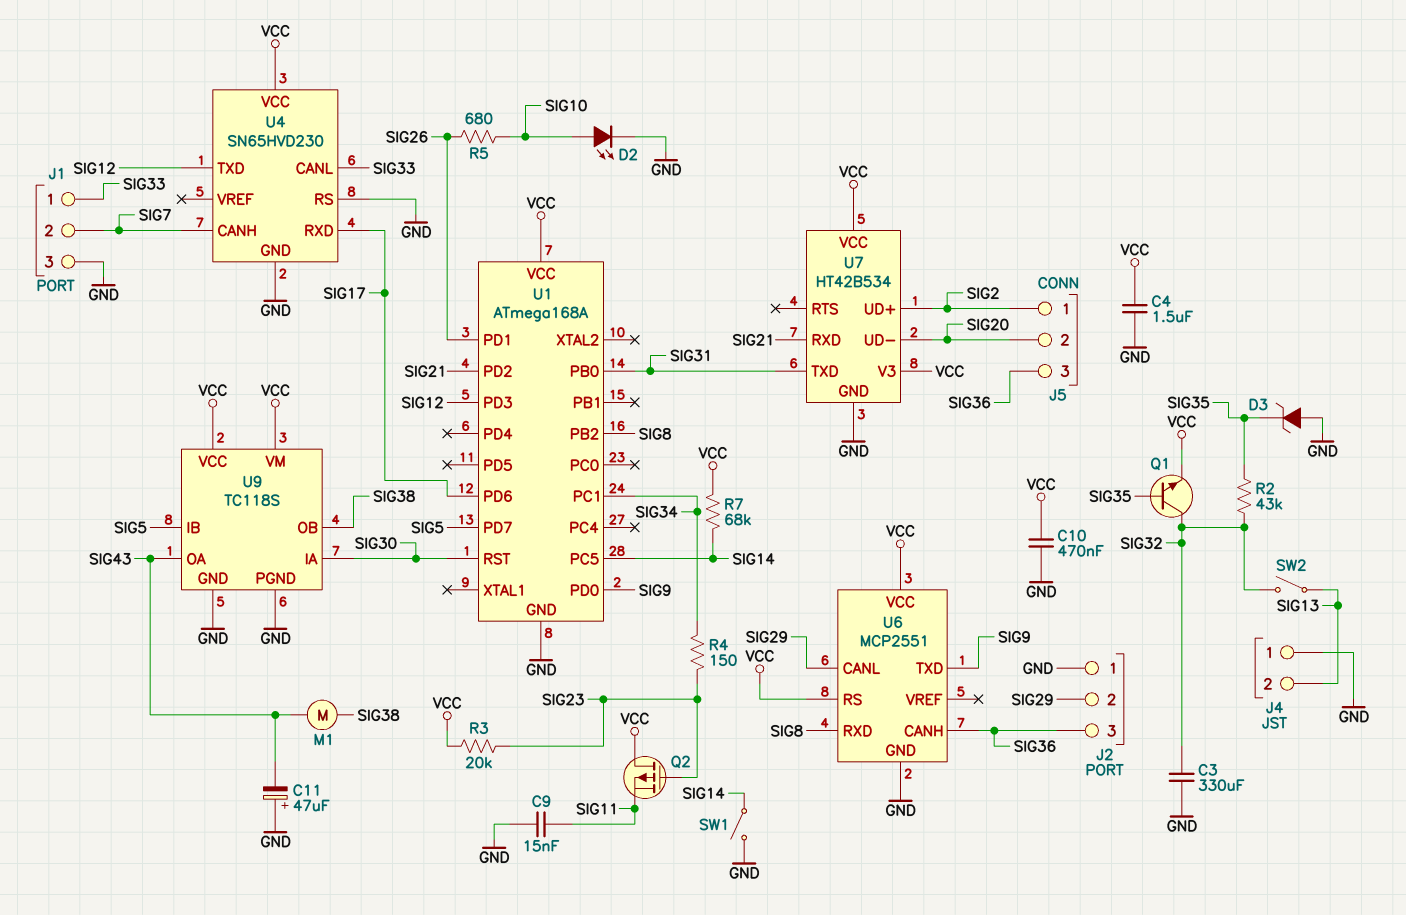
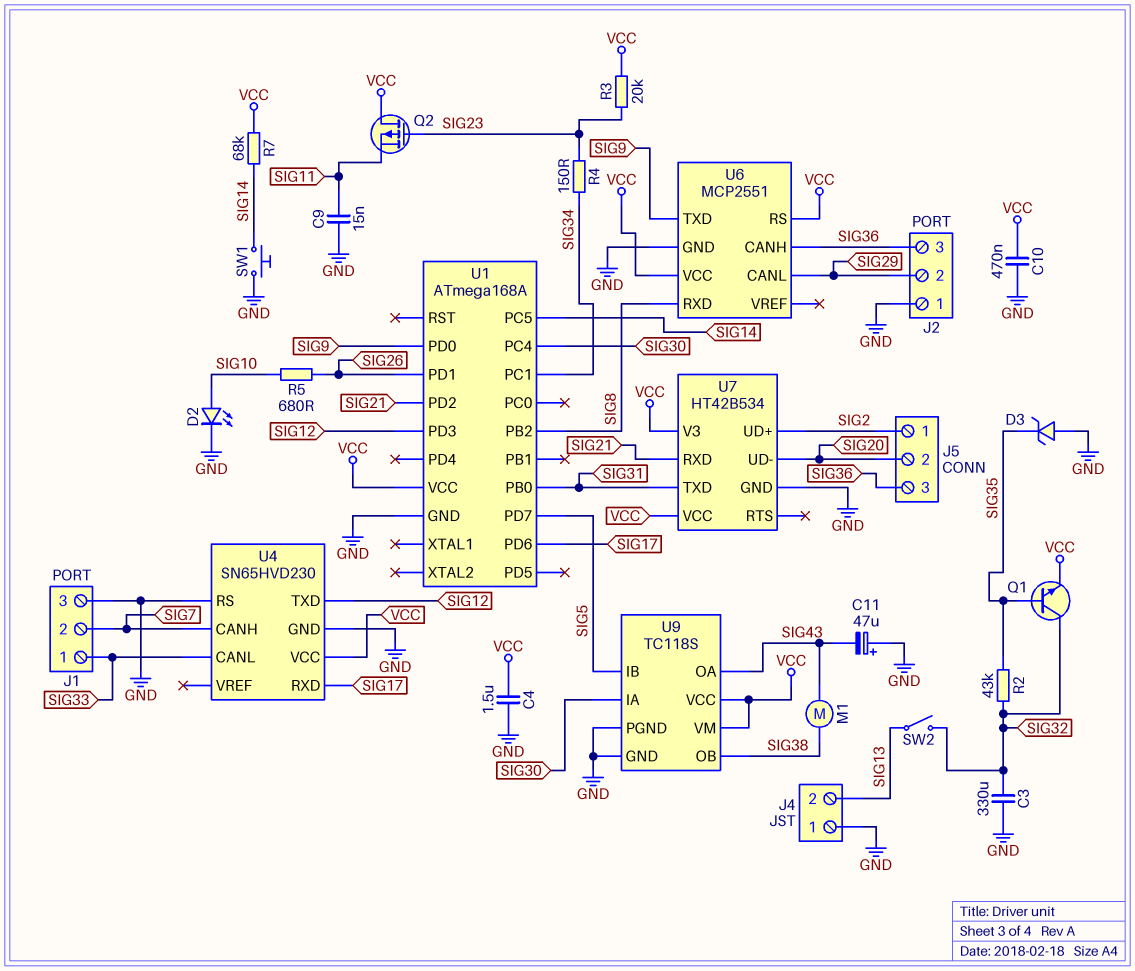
SW1: switch (GND, SIG14) -> button (GND, SIG14)
U1 pin PC4: none -> SIG30
U1 pin RST: SIG30 -> none

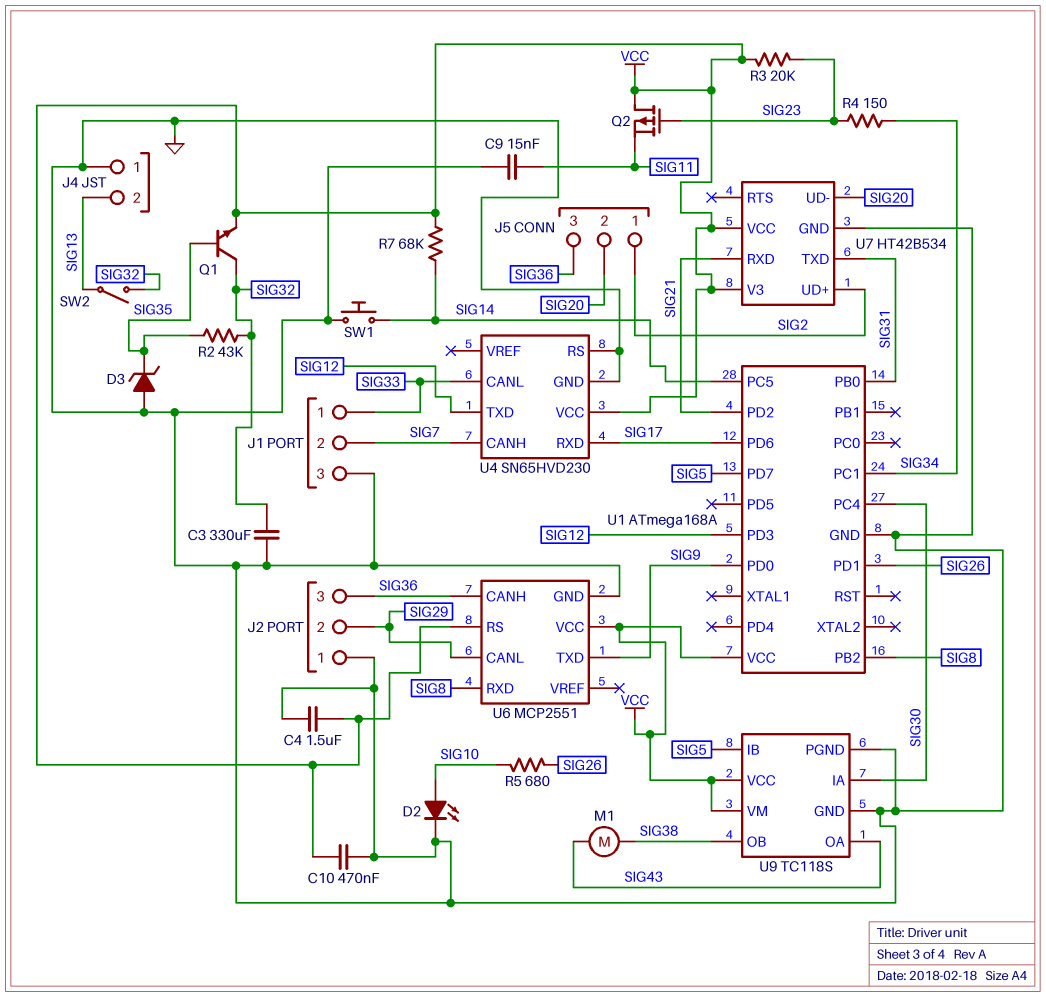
C11: 47uF (plus GND, minus SIG43) -> none

